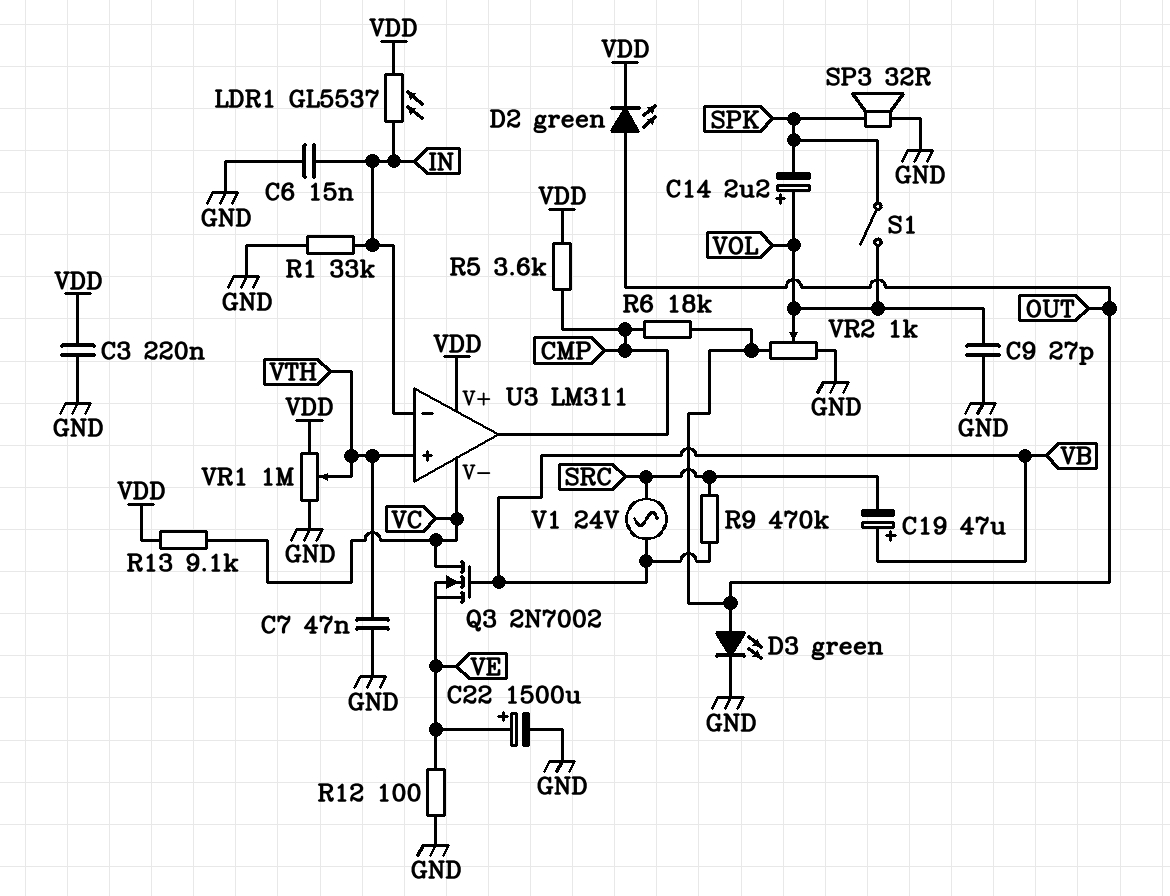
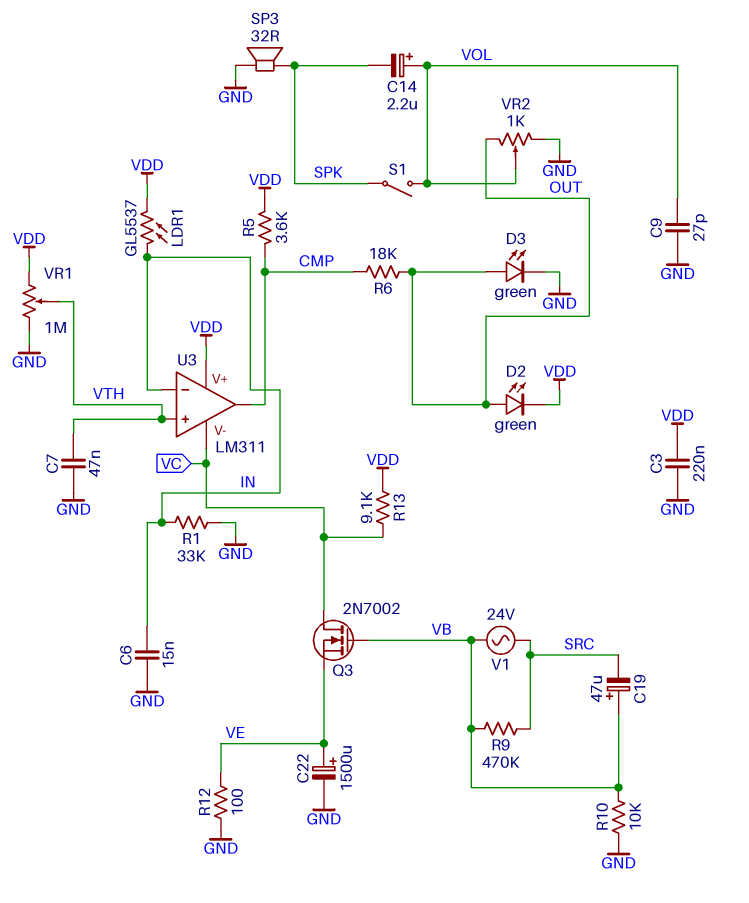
R10: none -> 10k (GND, VB)

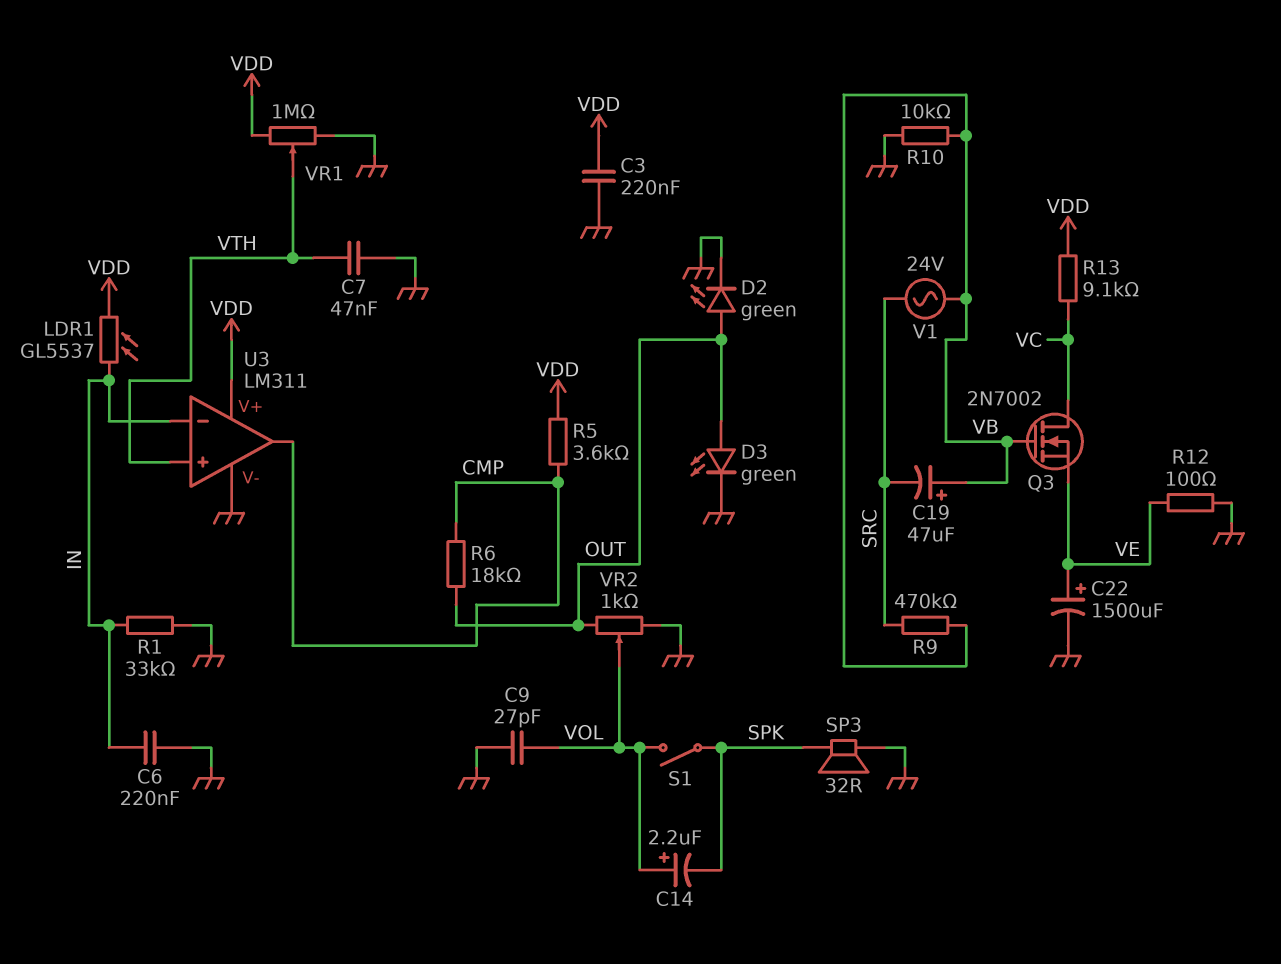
C6: 15nF (GND, IN) -> 220nF (GND, IN)
D2: LED green (A OUT, K VDD) -> LED green (A OUT, K GND)
U3 pin V-: VC -> GND

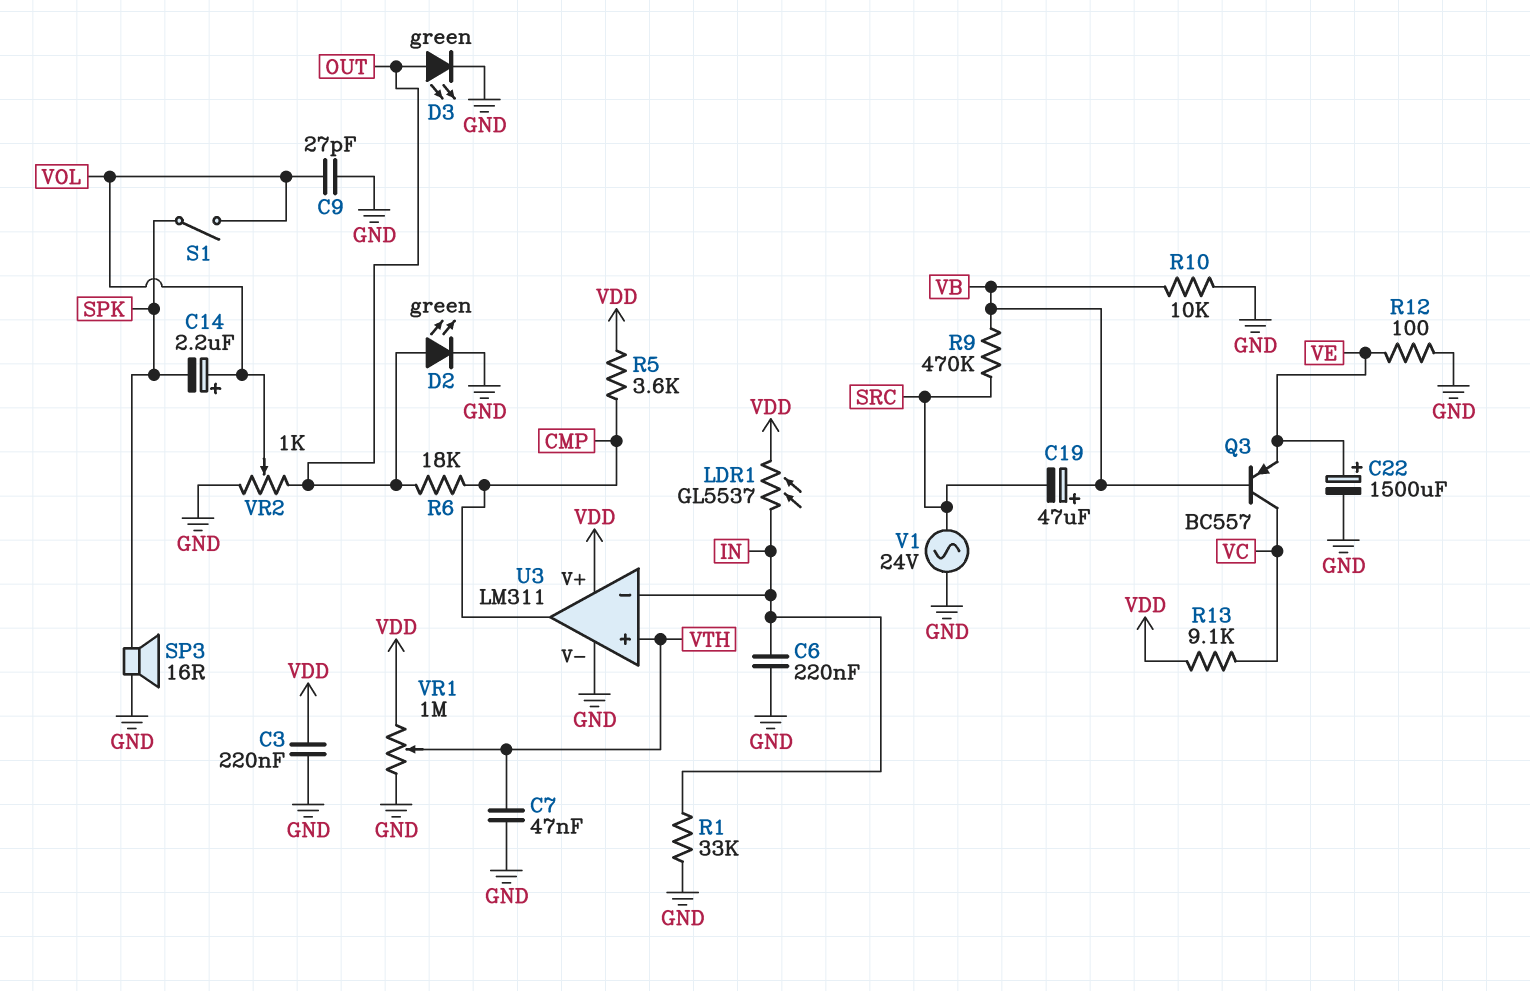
Q3: NMOS 2N7002 (G VB, D VC, S VE) -> PNP BC557 (B VB, C VC, E VE)
SP3: speaker 32R (GND, SPK) -> speaker 16R (GND, SPK)
V1: AC 24V (SRC, VB) -> AC 24V (GND, SRC)

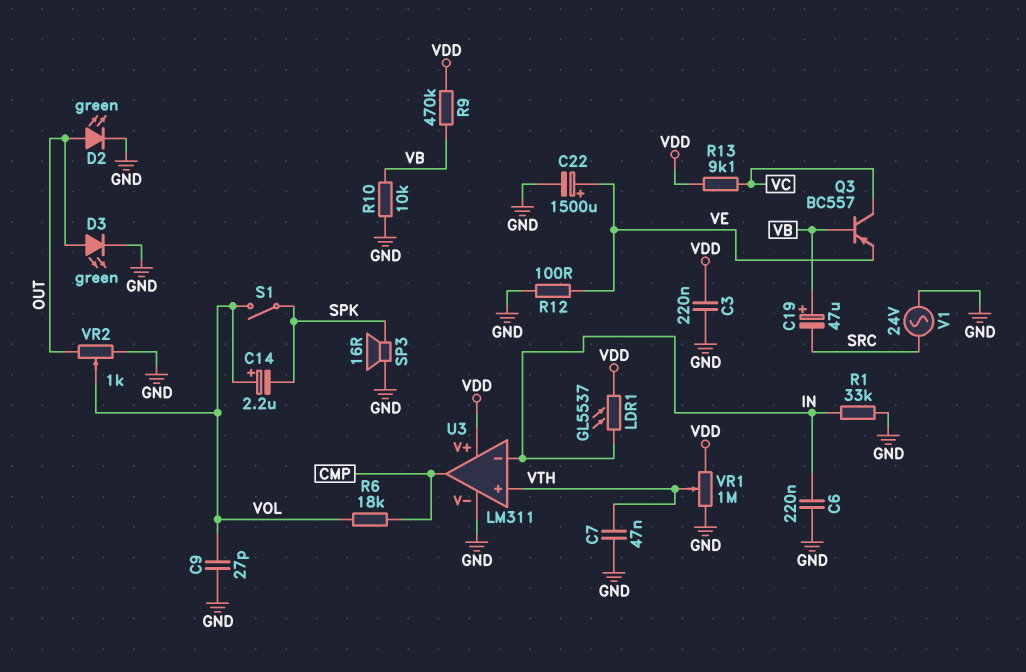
R5: 3.6k (CMP, VDD) -> none
R6: 18k (CMP, OUT) -> 18k (CMP, VOL)
R9: 470k (SRC, VB) -> 470k (VB, VDD)

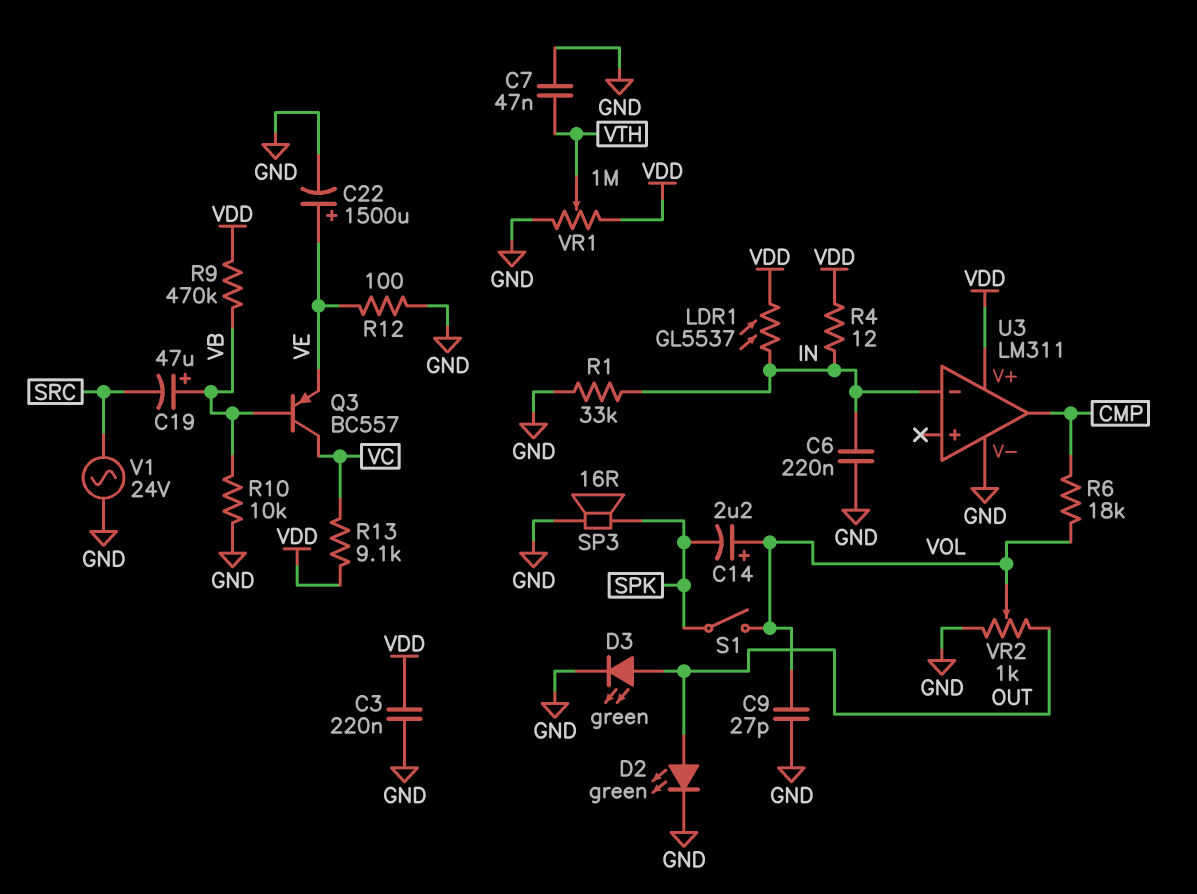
R4: none -> 12 (IN, VDD)
U3 pin in+: VTH -> none

